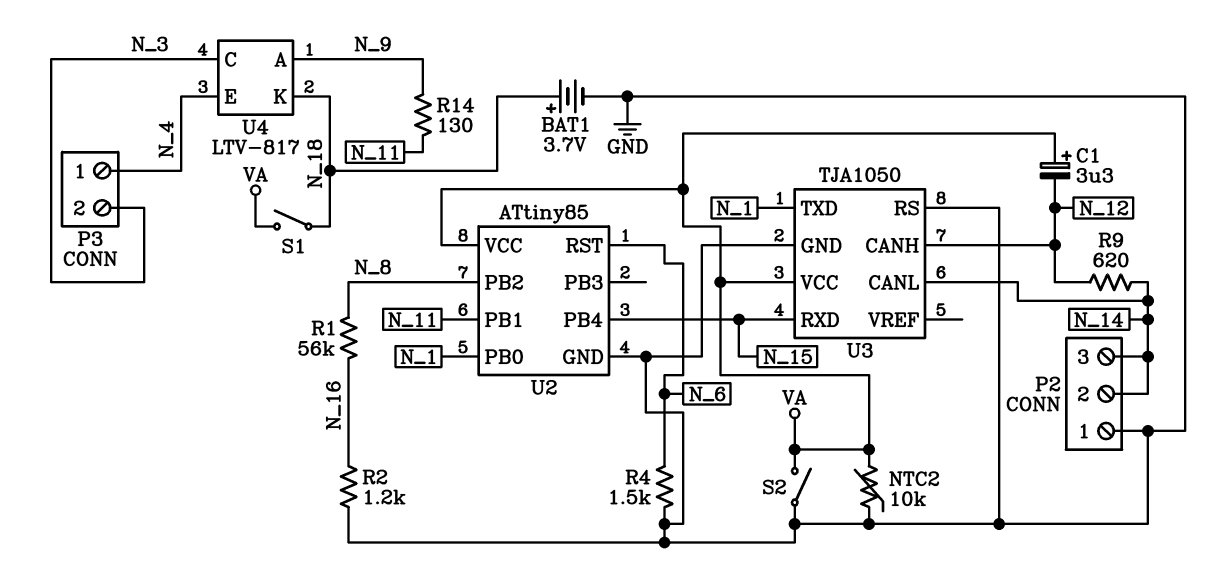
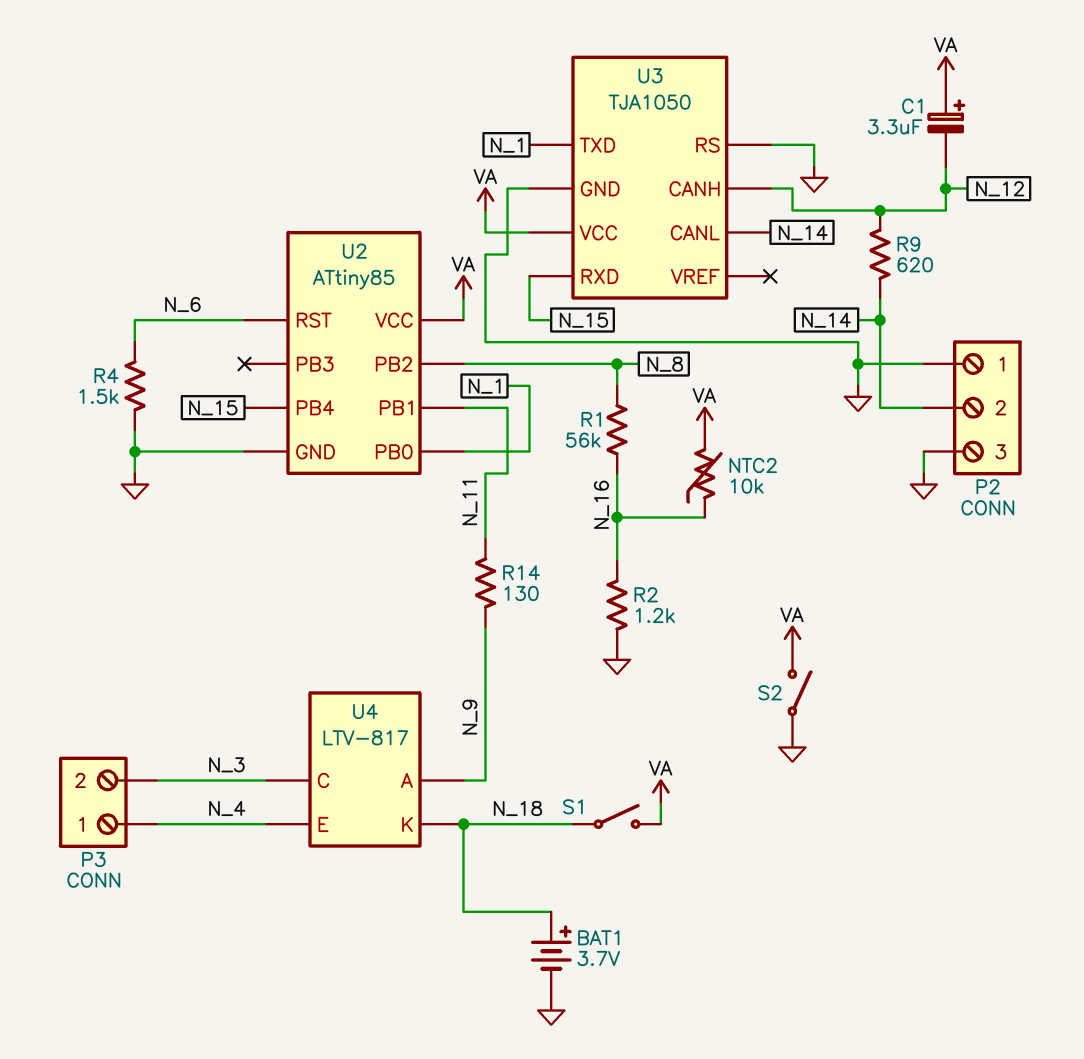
NTC2: 10k (GND, VA) -> 10k (N_16, VA)
P2 pin 3: N_14 -> GND

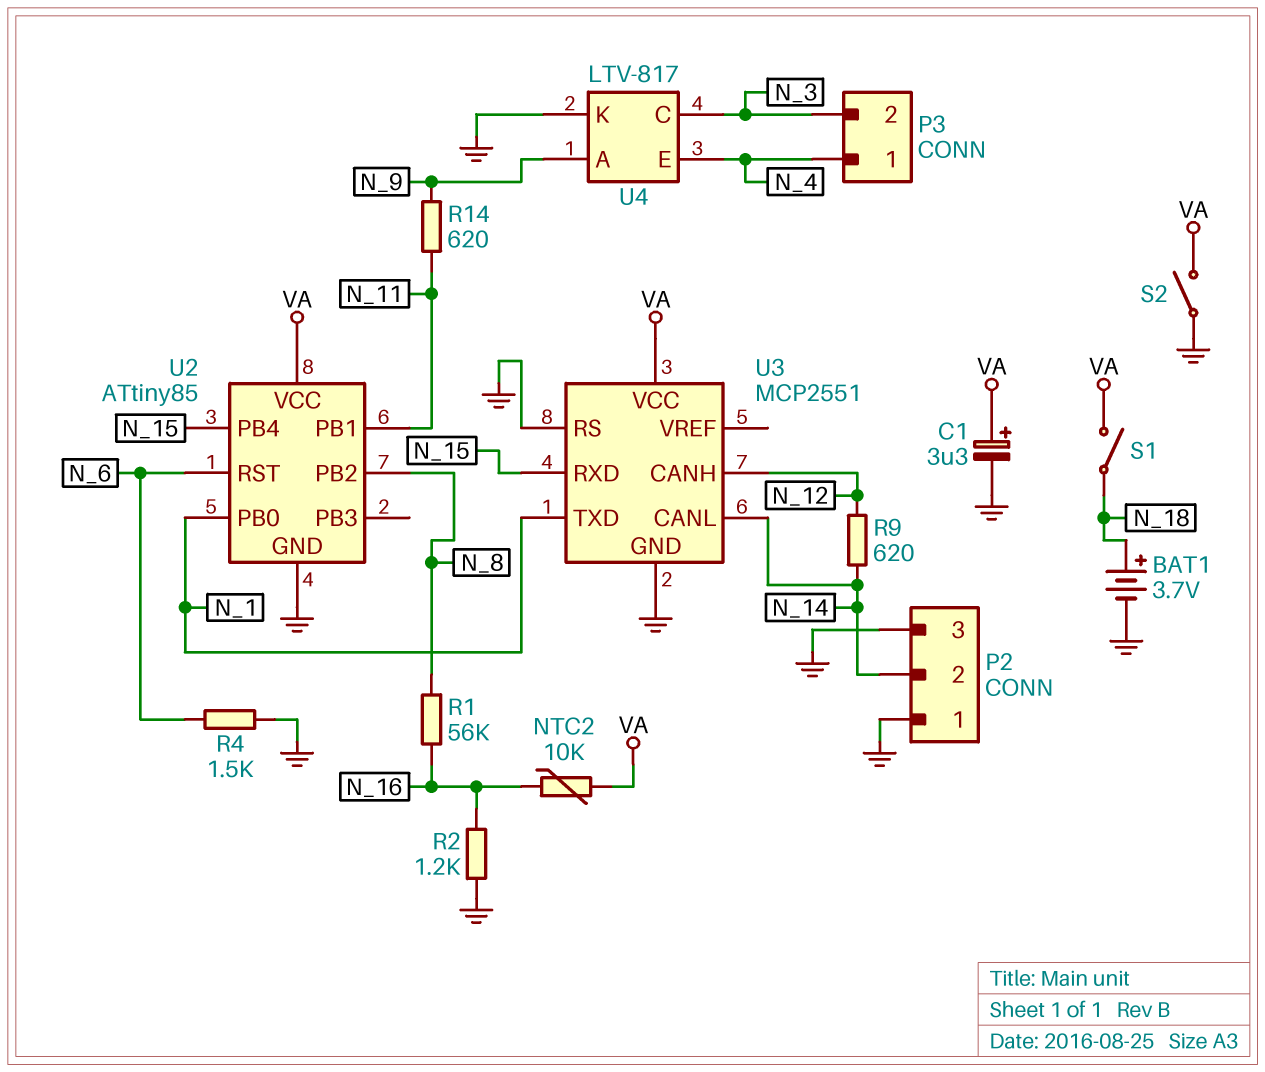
C1: 3.3uF (plus VA, minus N_12) -> 3.3uF (plus VA, minus GND)
R14: 130 (N_9, N_11) -> 620 (N_9, N_11)
U3: TJA1050 -> MCP2551
U4 pin K: N_18 -> GND

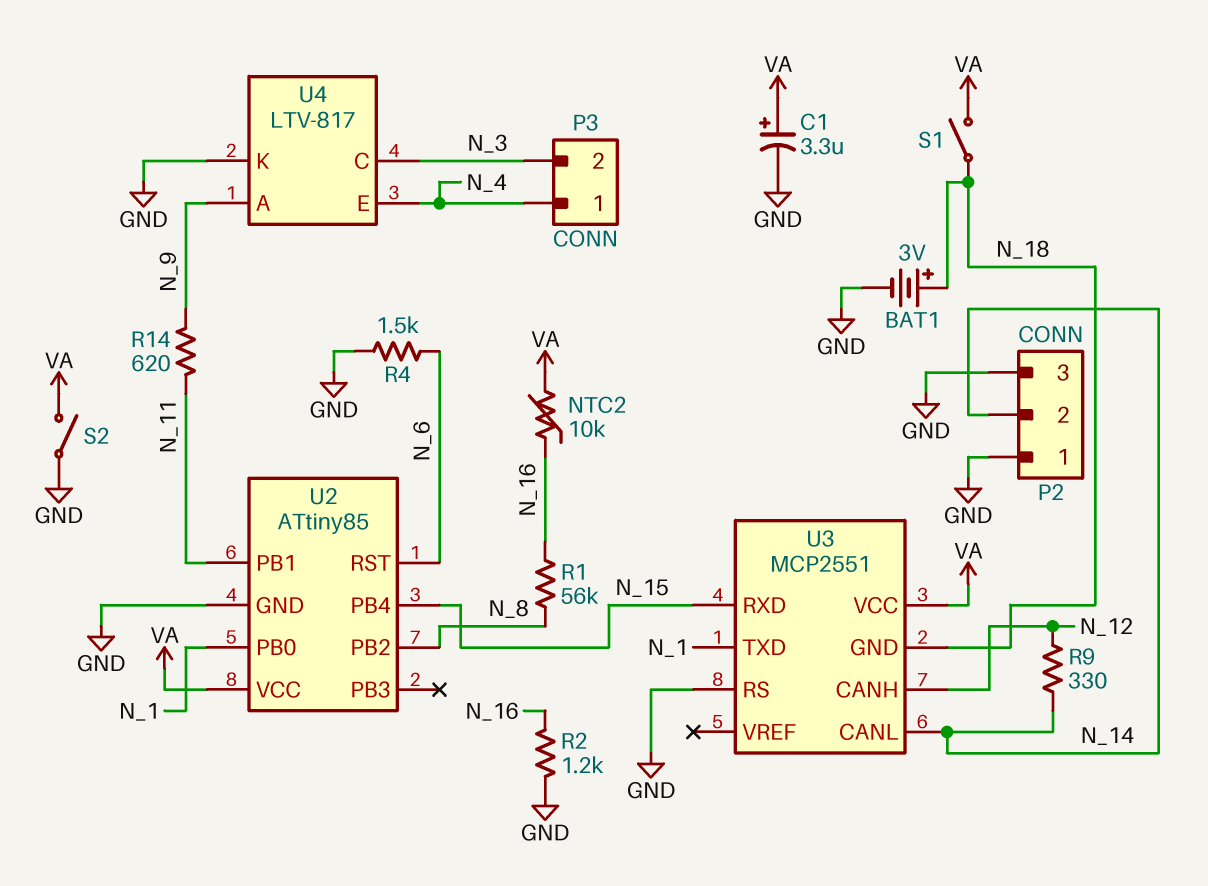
BAT1: 3.7V (plus N_18, minus GND) -> 3V (plus N_18, minus GND)
R9: 620 (N_12, N_14) -> 330 (N_12, N_14)
U3 pin GND: GND -> N_18

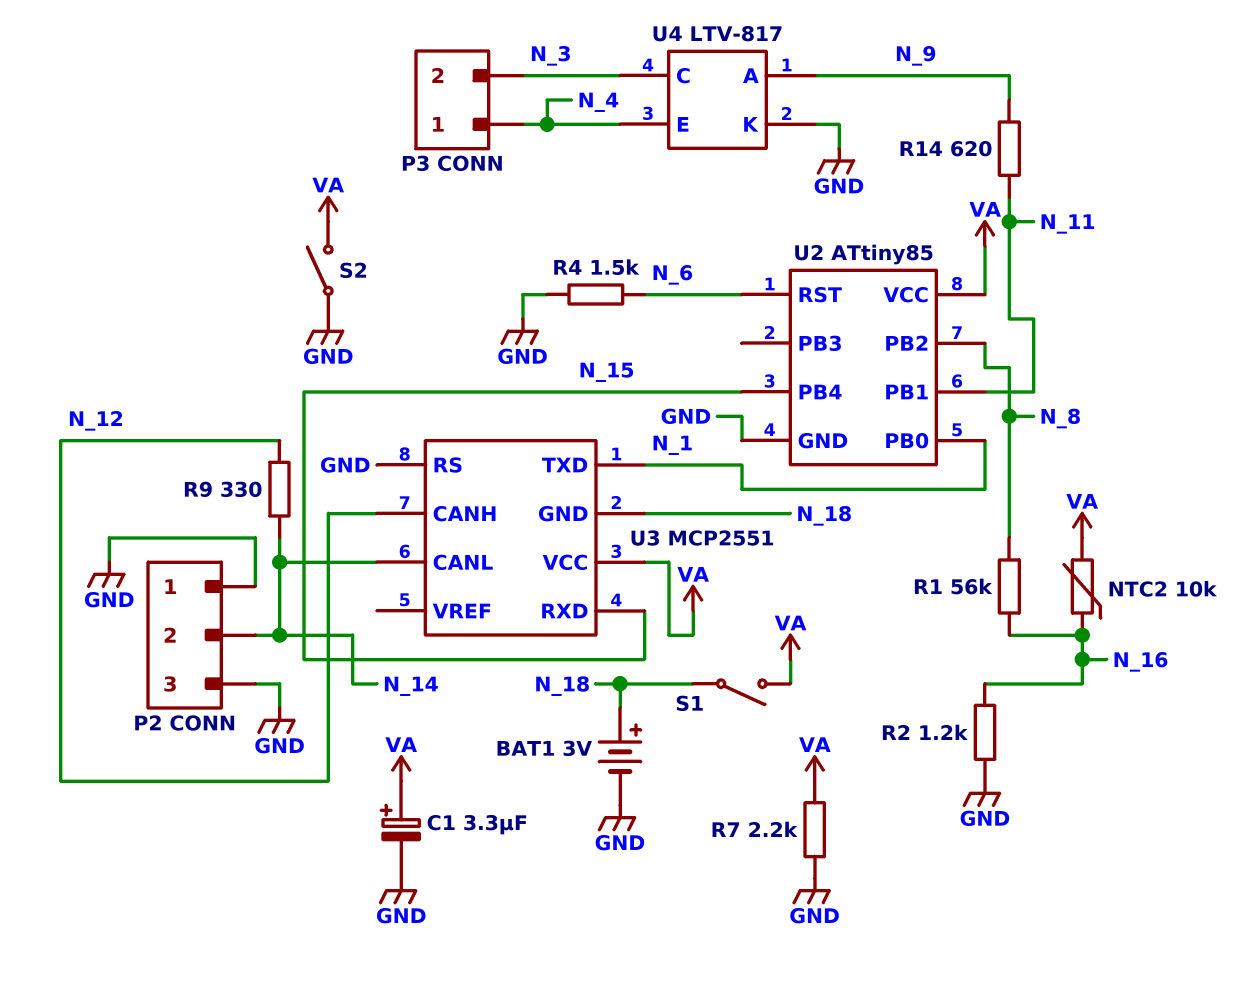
R7: none -> 2.2k (GND, VA)

